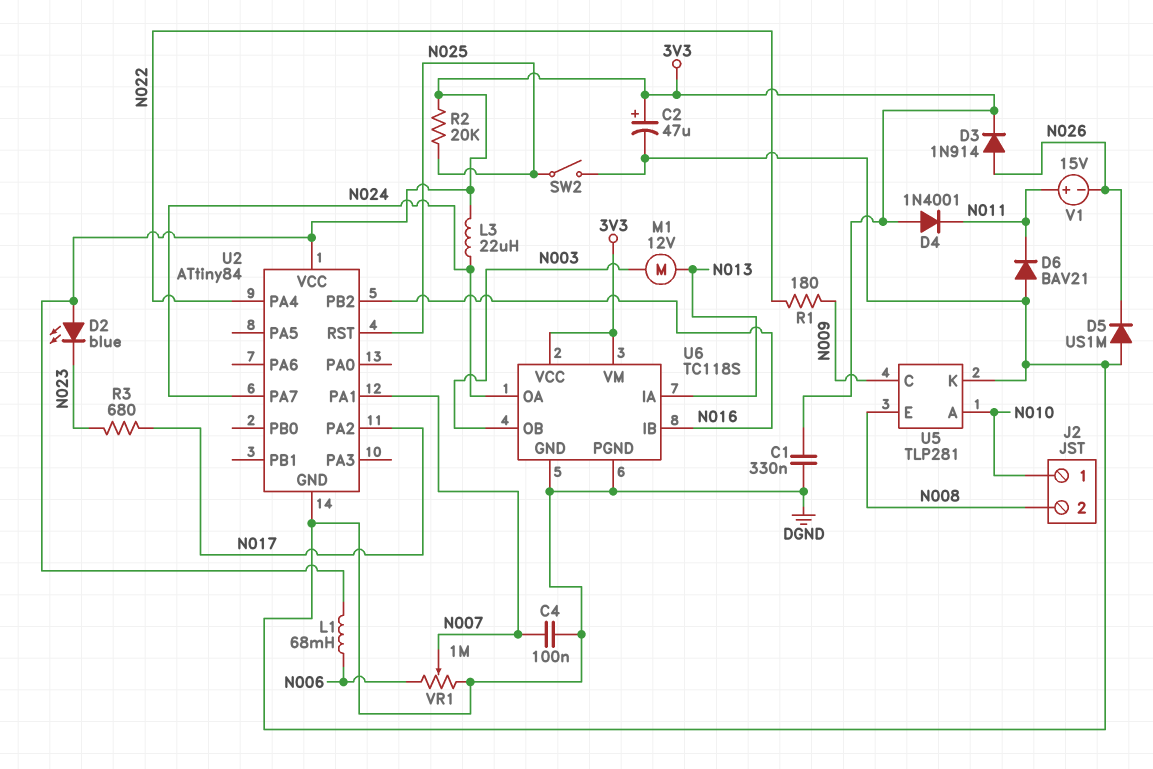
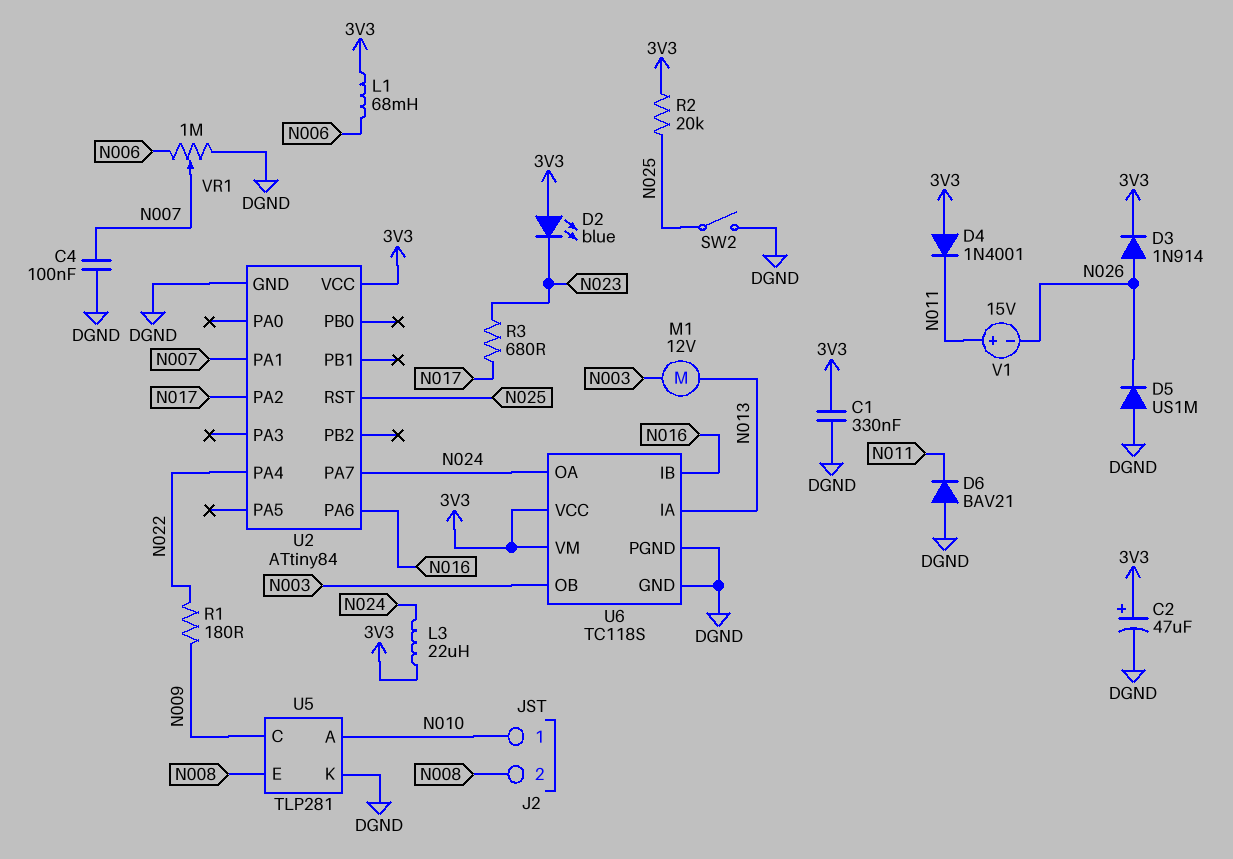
U2 pin PA6: none -> N016
U2 pin PB2: N016 -> none

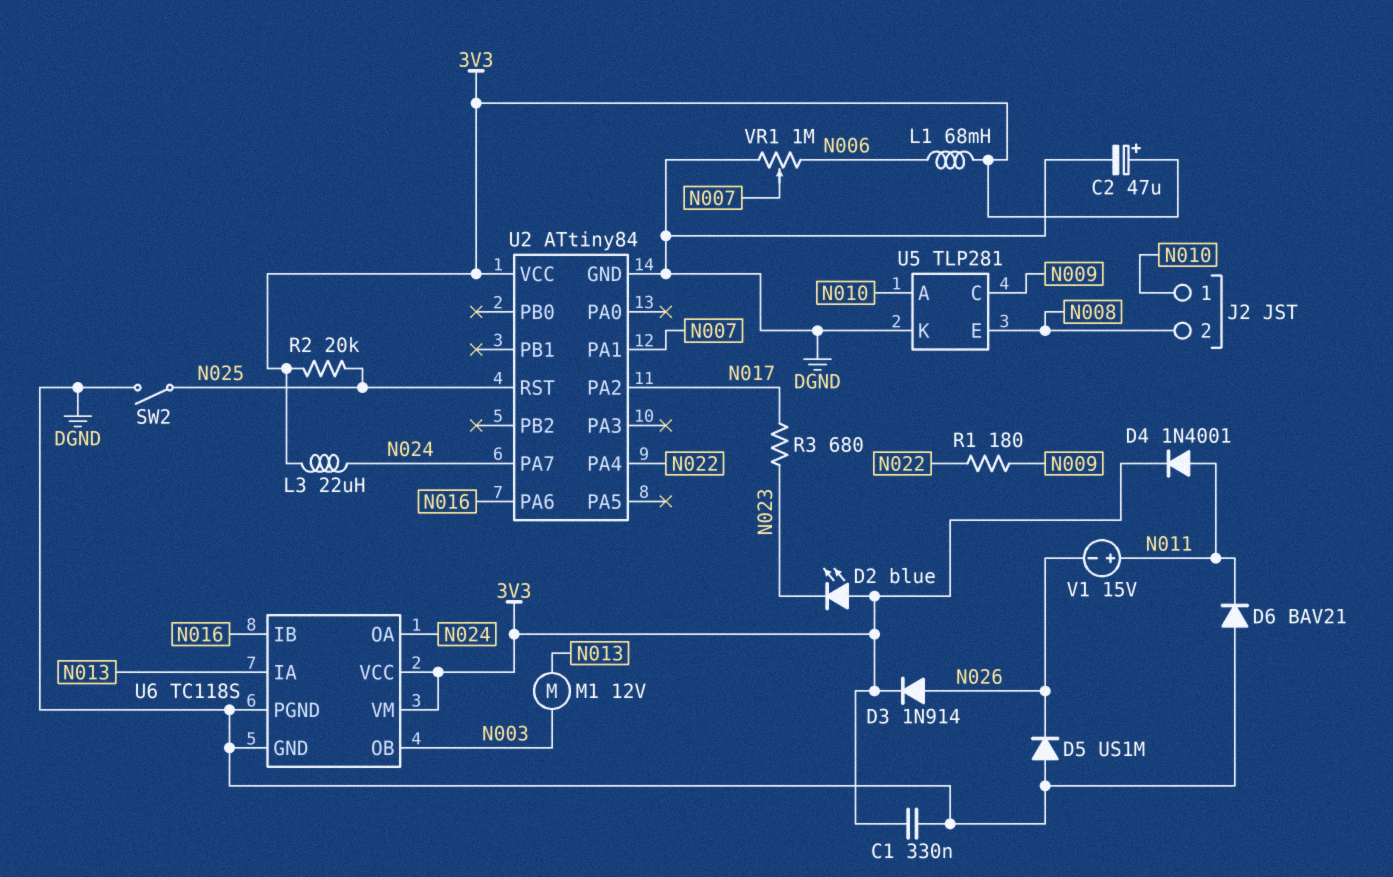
C4: 100nF (DGND, N007) -> none
D4: diode 1N4001 (A 3V3, K N011) -> diode 1N4001 (A N011, K 3V3)

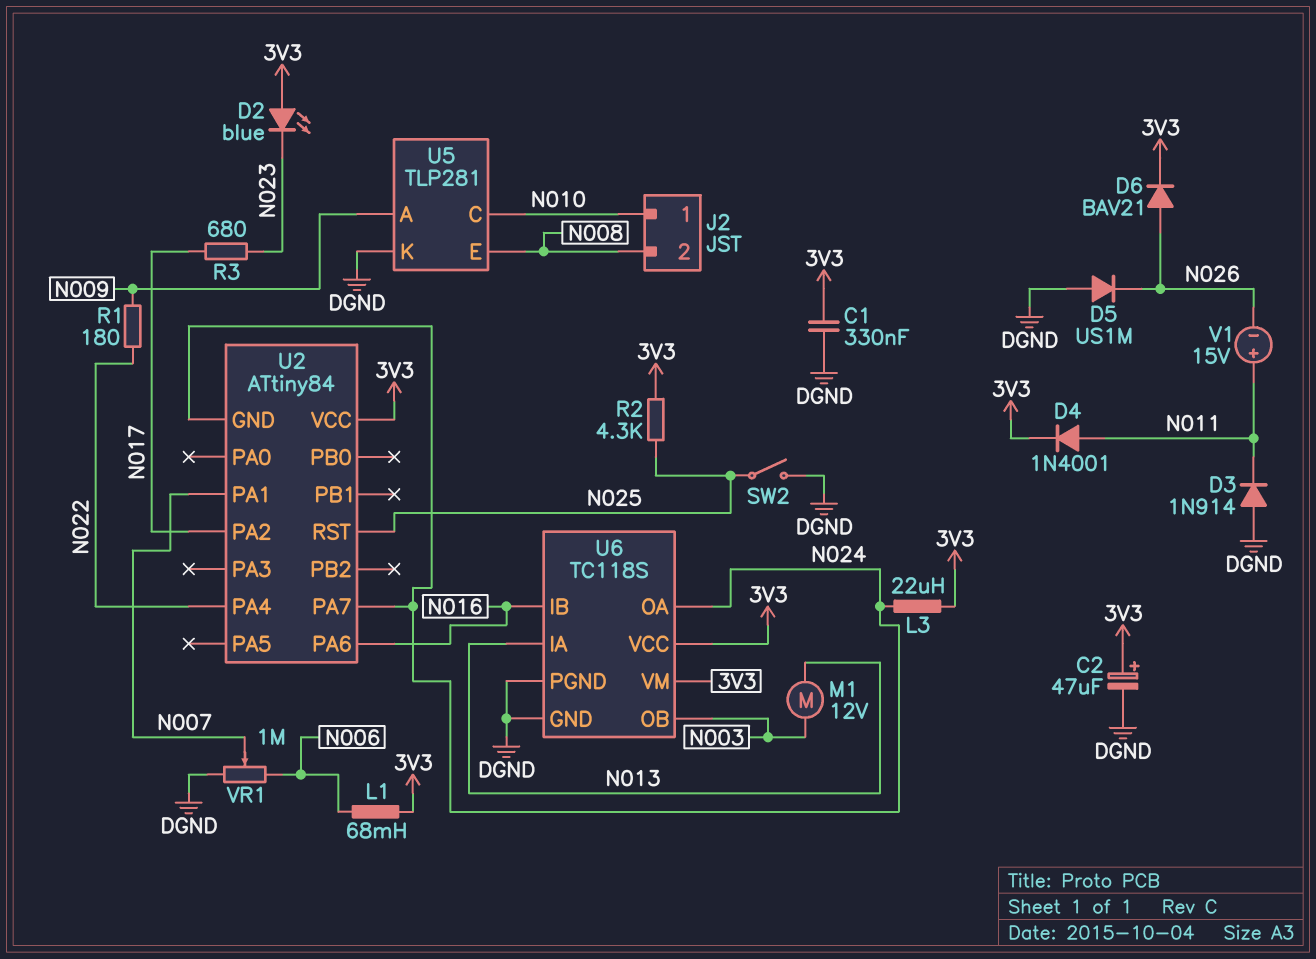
D3: diode 1N914 (A N026, K 3V3) -> diode 1N914 (A DGND, K N011)
D6: diode BAV21 (A DGND, K N011) -> diode BAV21 (A N026, K 3V3)
R2: 20k (3V3, N025) -> 4.3k (3V3, N025)
U2 pin GND: DGND -> N024
U5 pin A: N010 -> N009
U5 pin C: N009 -> N010

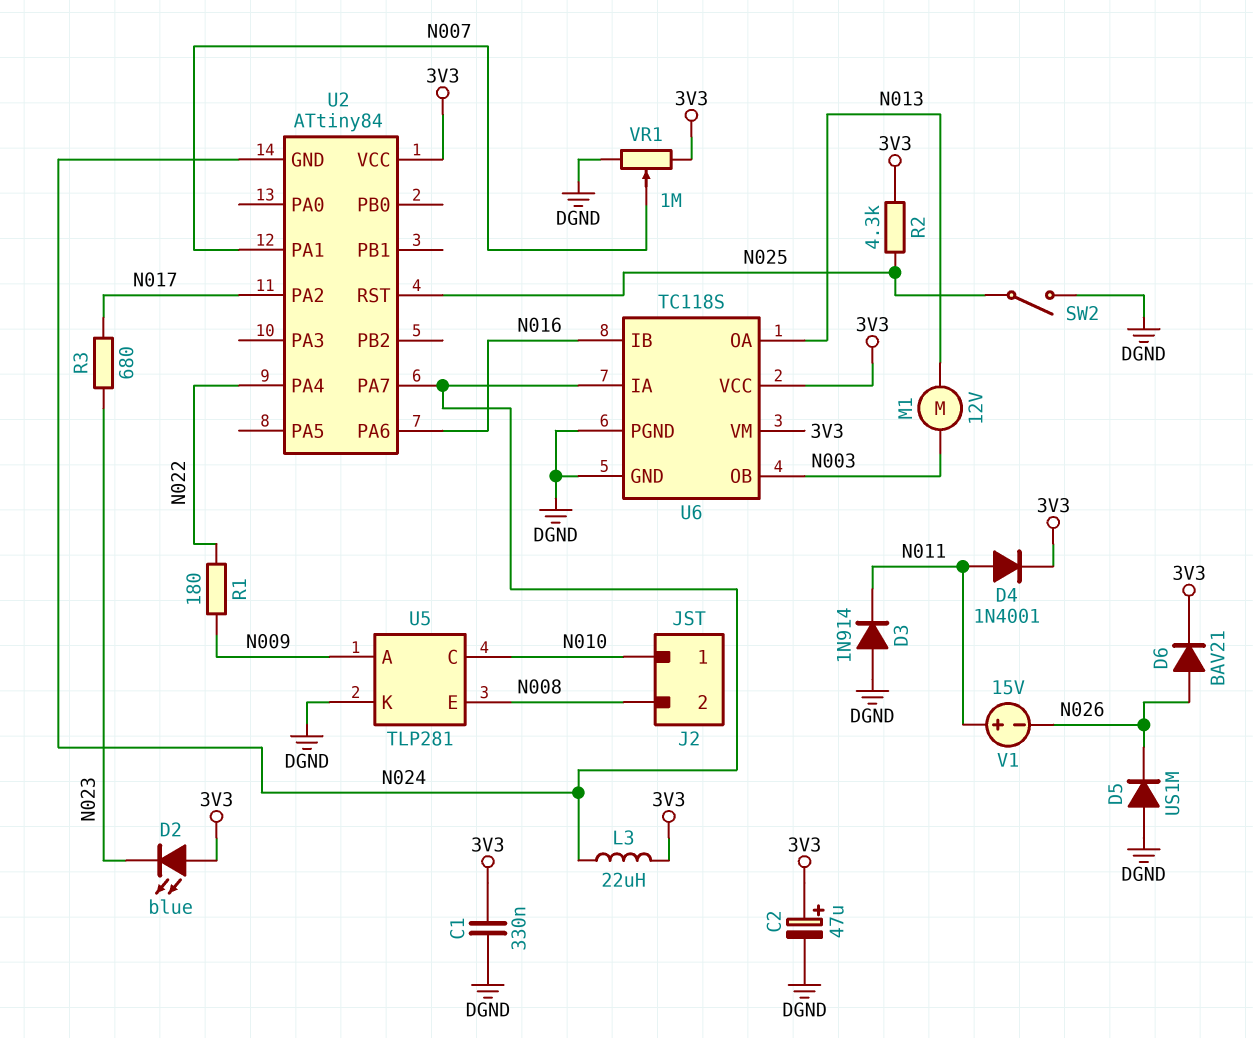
L1: 68mH (3V3, N006) -> none
U6 pin IA: N013 -> N024
U6 pin OA: N024 -> N013
VR1: 1M (DGND, N006, wiper N007) -> 1M (3V3, DGND, wiper N007)

